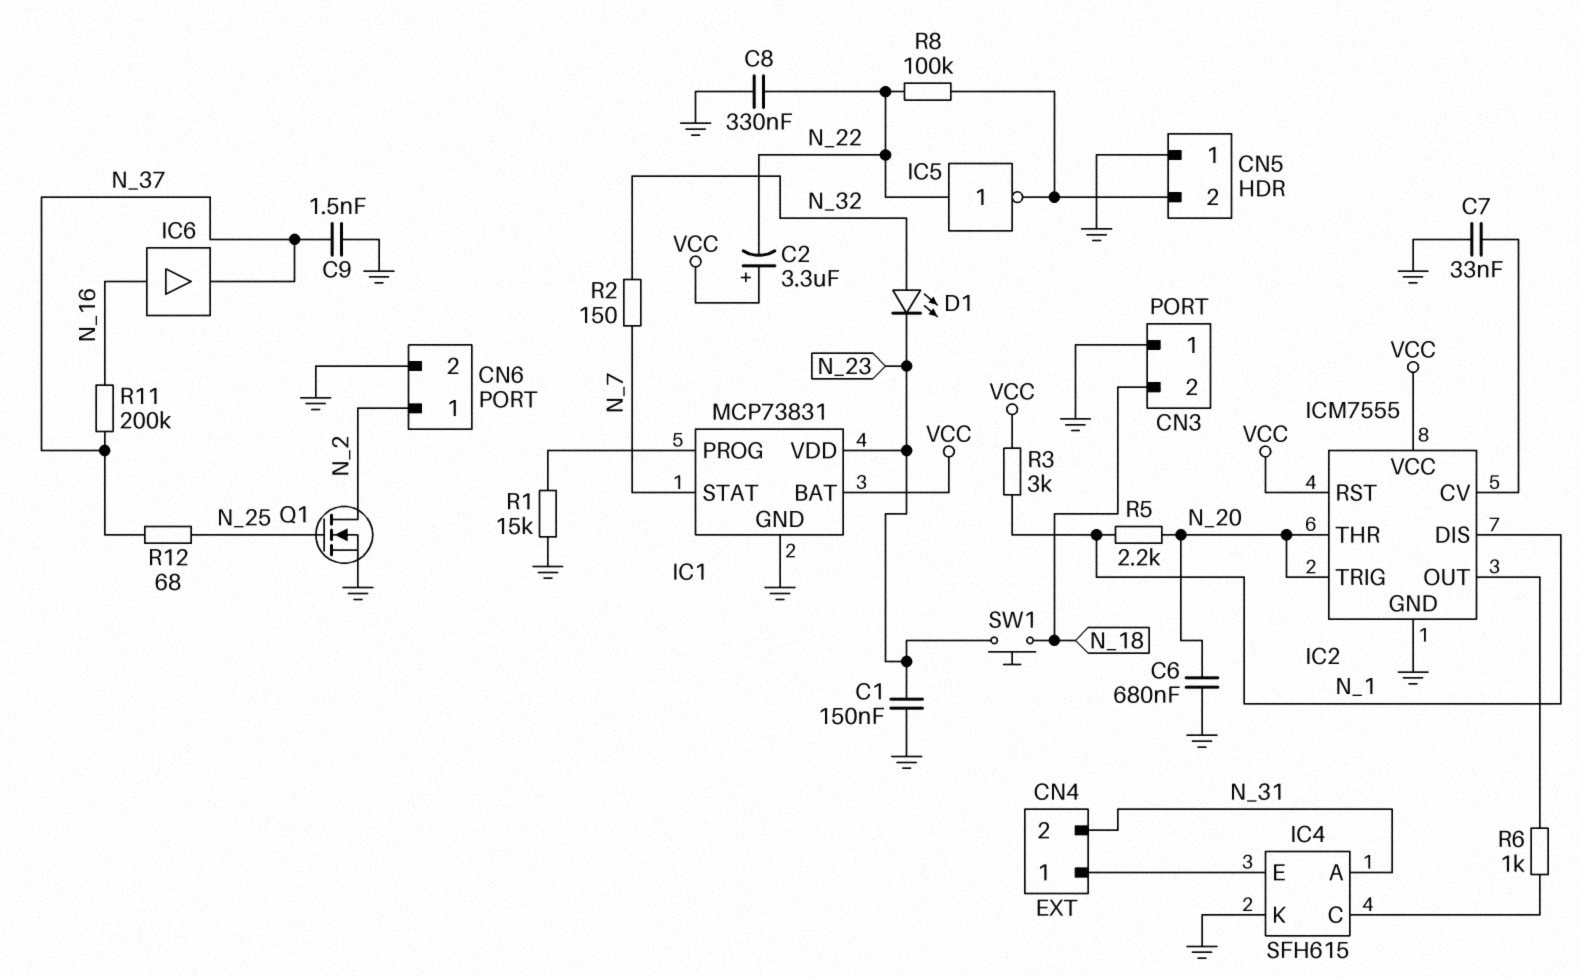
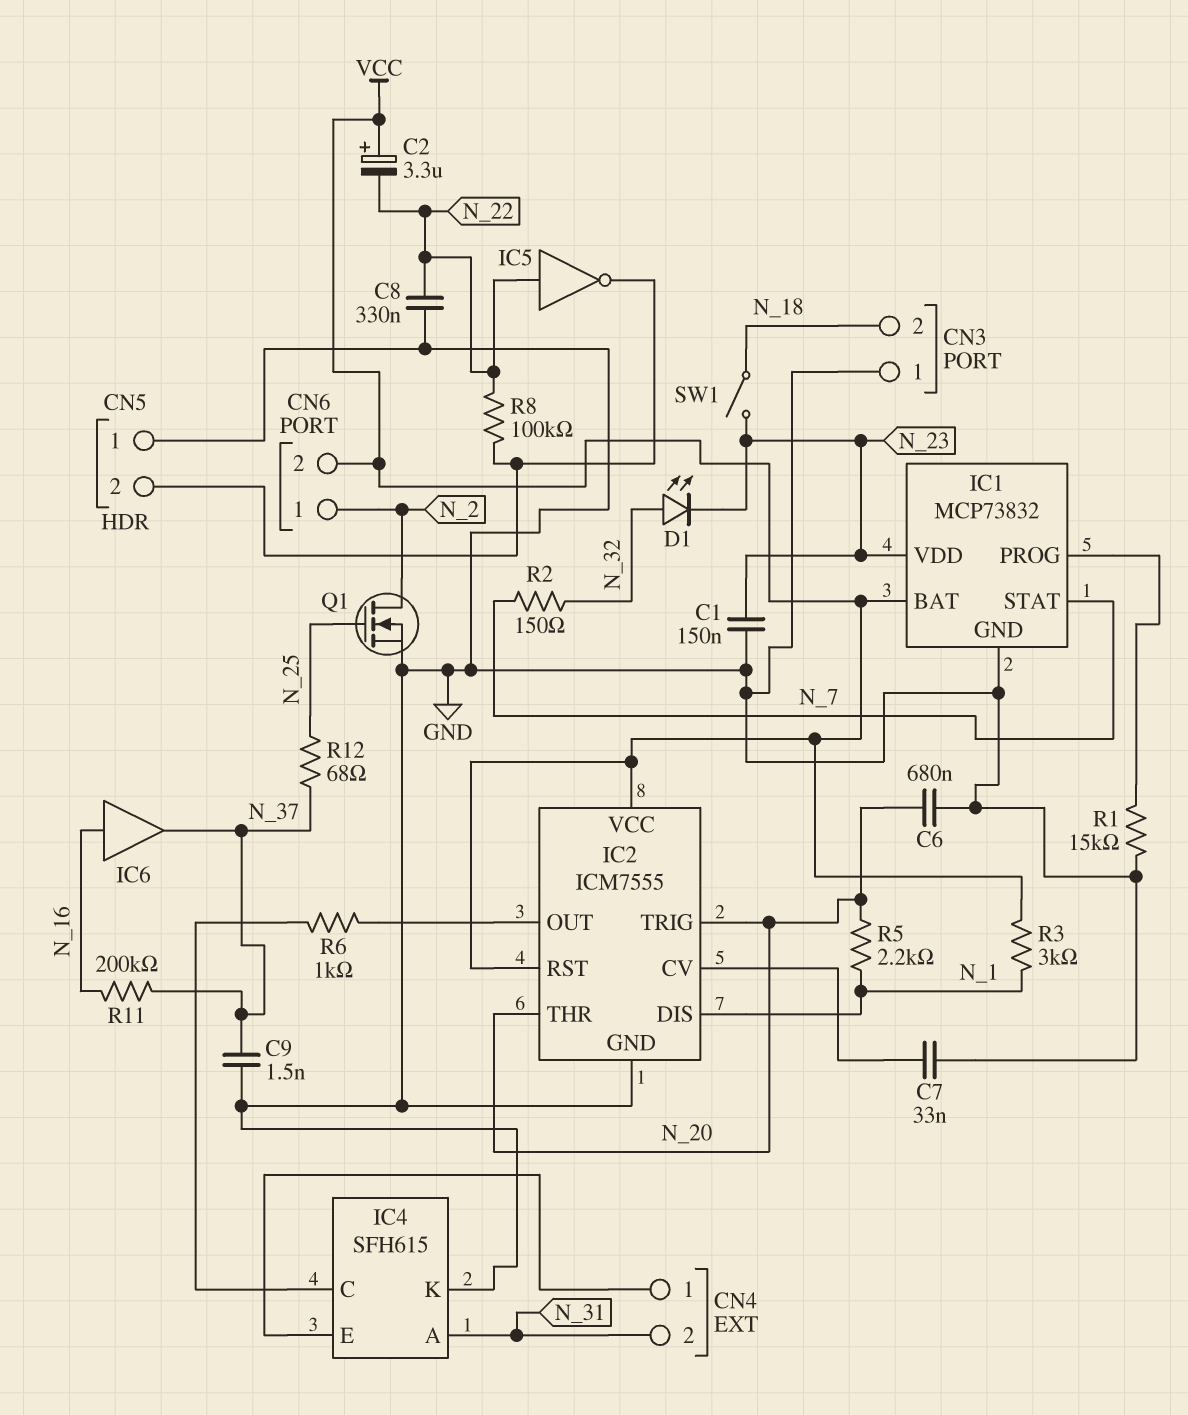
CN6 pin 2: GND -> VCC
IC1: MCP73831 -> MCP73832
SW1: button (N_18, N_23) -> switch (N_18, N_23)

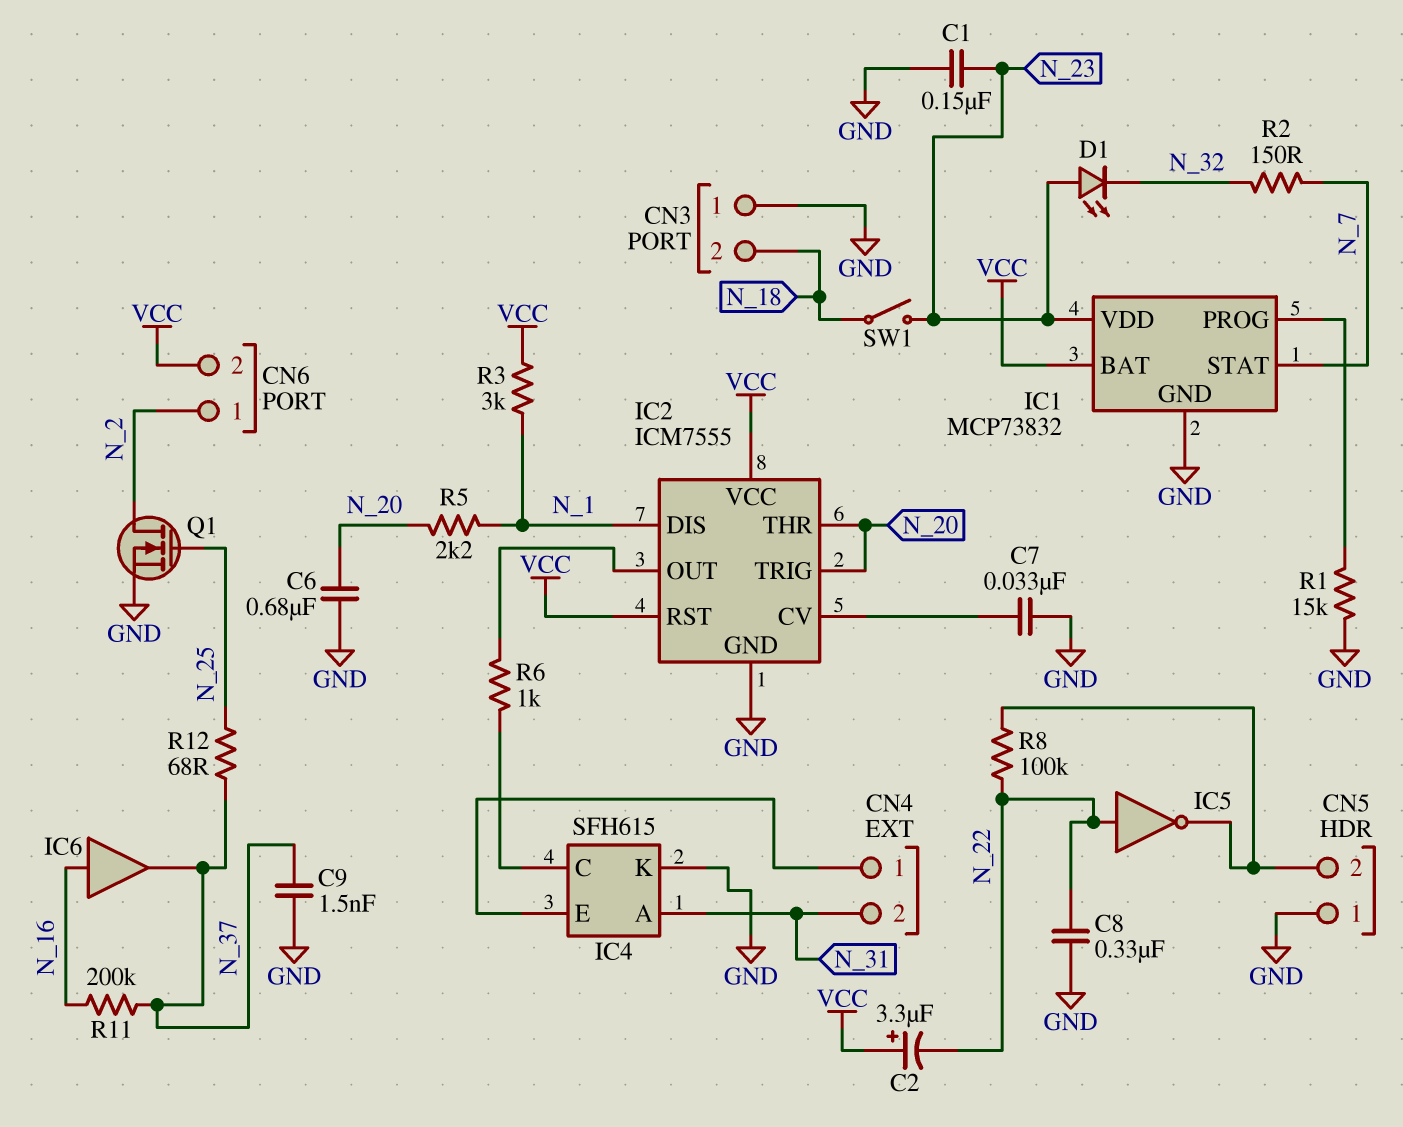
D1: LED (A N_32, K N_23) -> LED (A N_23, K N_32)

